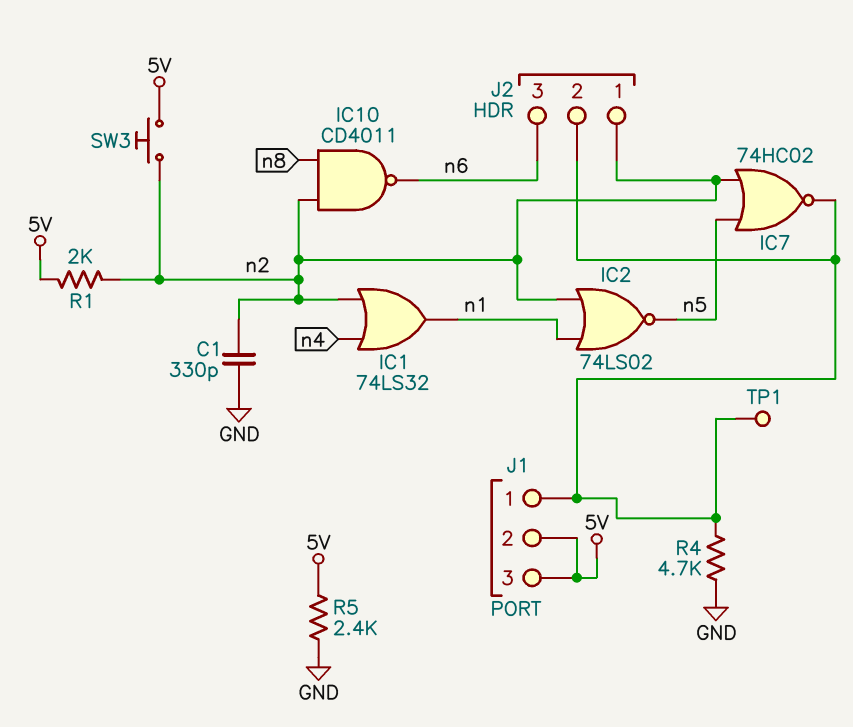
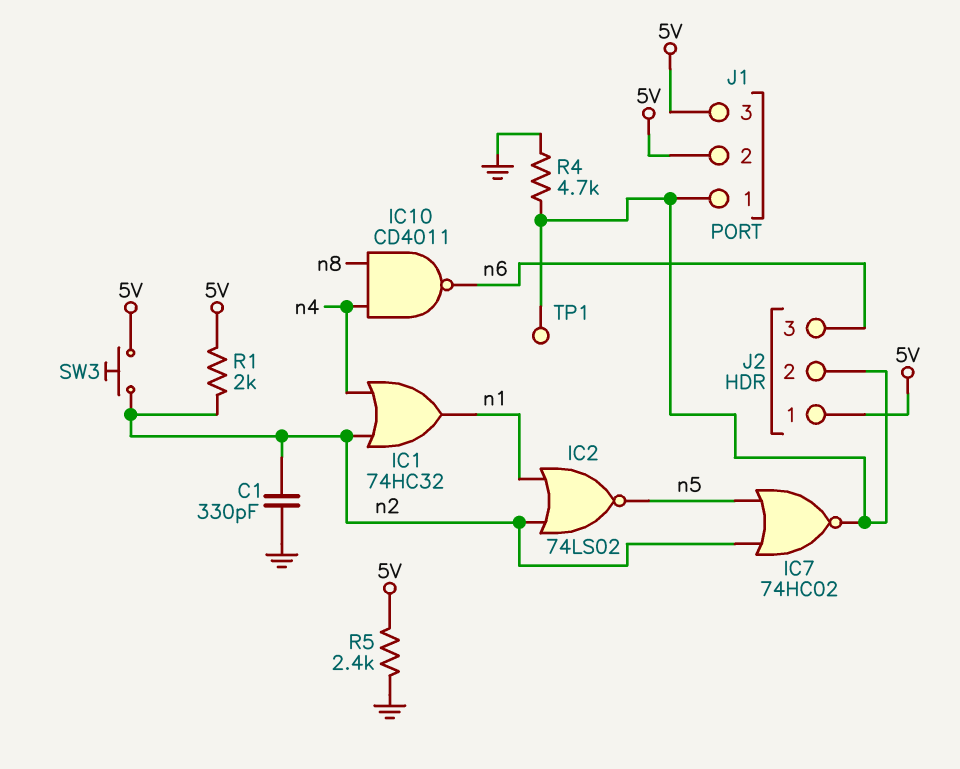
IC1: OR 74LS32 (in n2, in n4, out n1) -> OR 74HC32 (in n2, in n4, out n1)
IC10: NAND CD4011 (in n2, in n8, out n6) -> NAND CD4011 (in n4, in n8, out n6)
J2 pin 1: n2 -> 5V

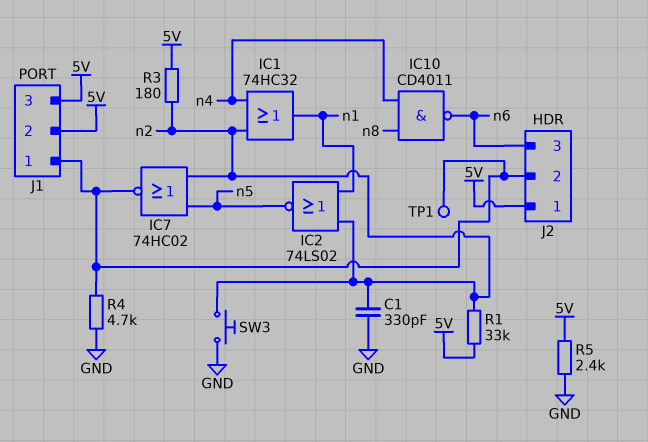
R1: 2k (5V, n2) -> 33k (5V, n2)
R3: none -> 180 (5V, n2)
SW3: button (5V, n2) -> button (GND, n2)

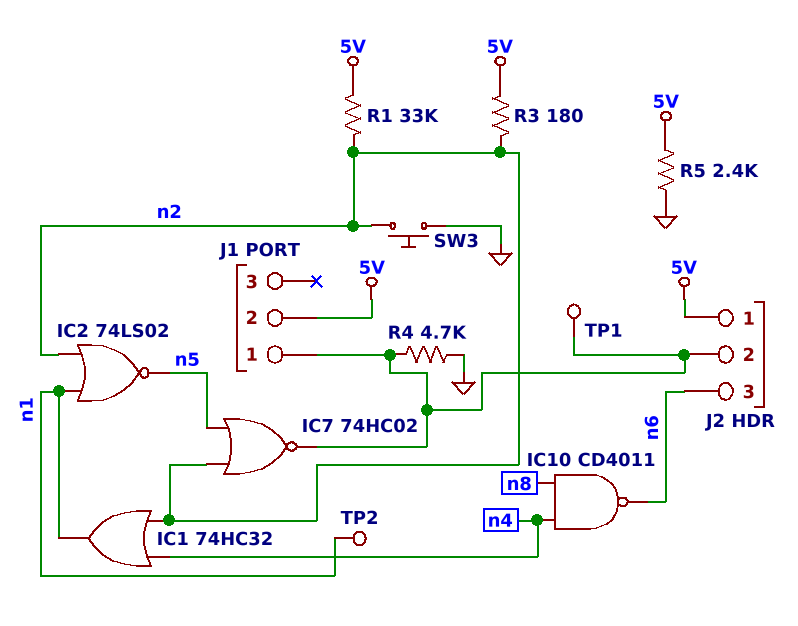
C1: 330pF (GND, n2) -> none
J1 pin 3: 5V -> none
TP2: none -> test point (n1)

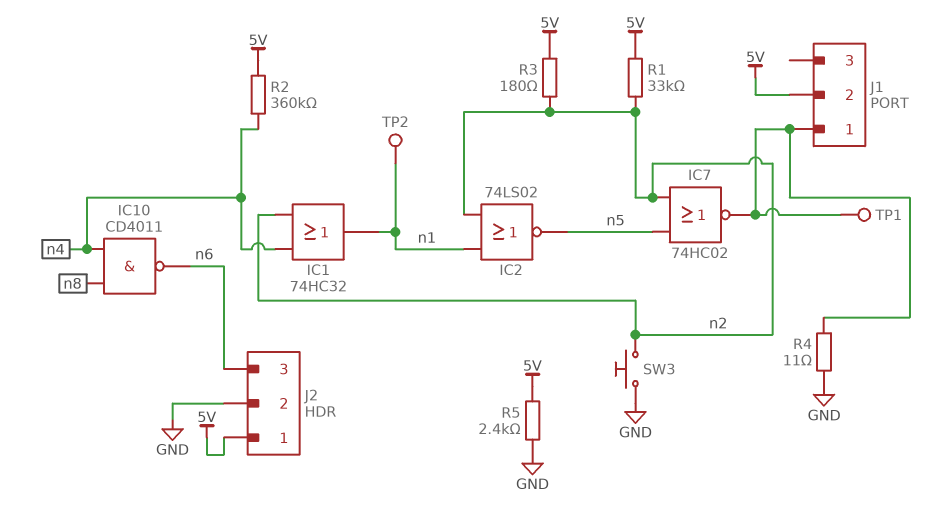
J2 pin 2: J1/1 -> GND
R2: none -> 360k (5V, n4)
R4: 4.7k (GND, J1/1) -> 11 (GND, J1/1)

